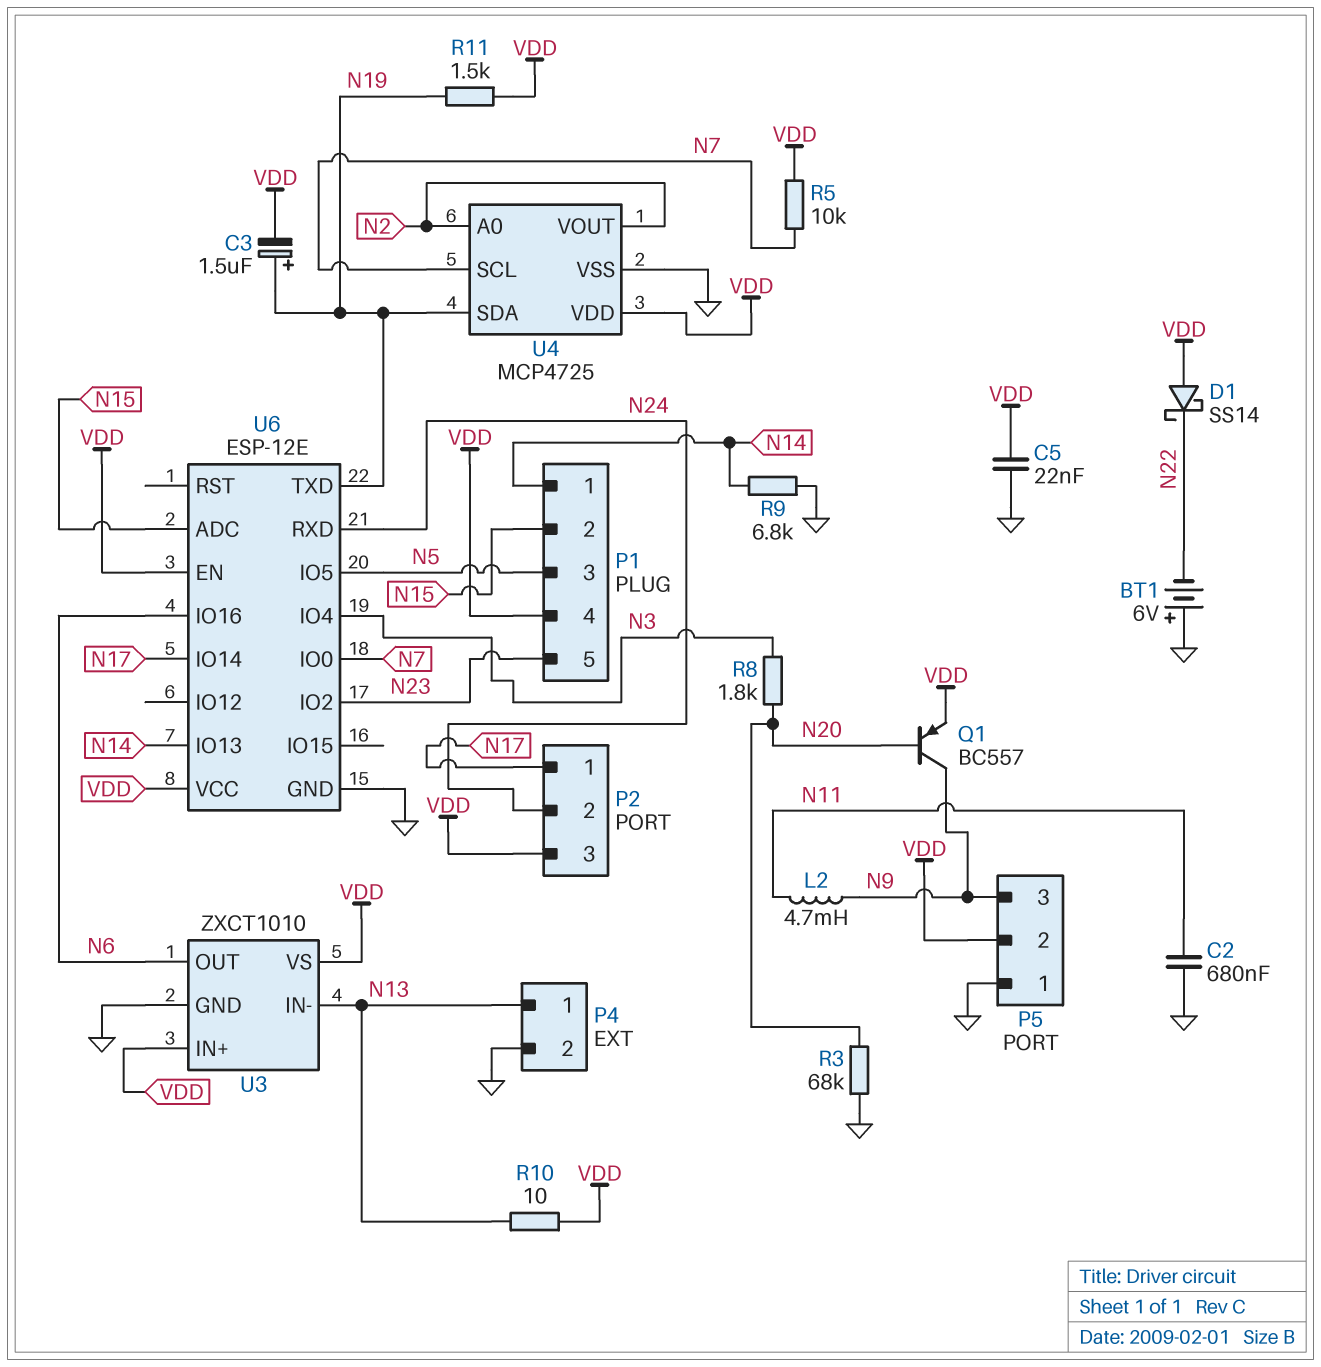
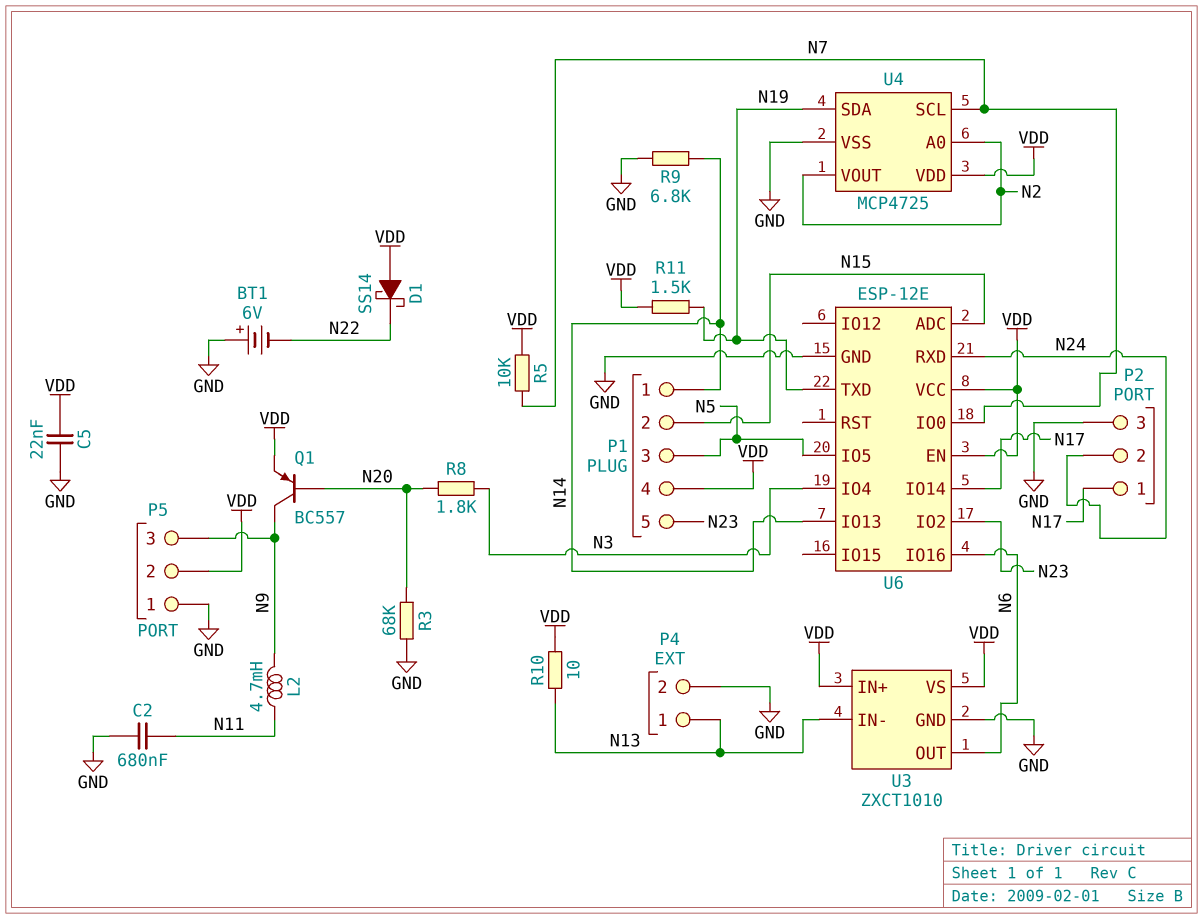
C3: 1.5uF (plus N19, minus VDD) -> none
P2 pin 3: VDD -> GND

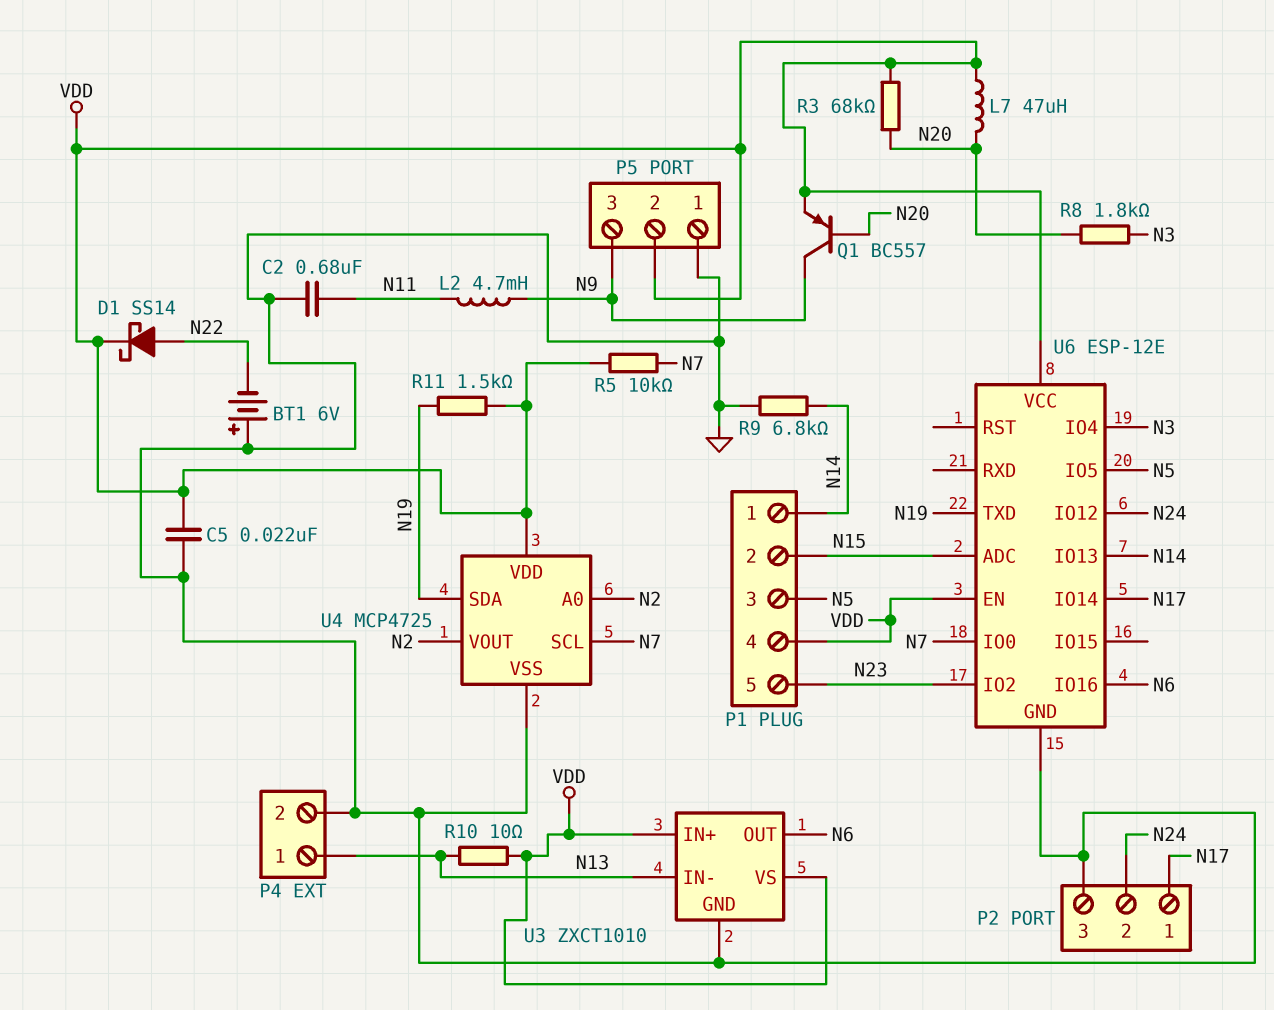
D1: schottky SS14 (A VDD, K N22) -> schottky SS14 (A N22, K VDD)
L7: none -> 47uH (N20, VDD)
R3: 68k (GND, N20) -> 68k (N20, VDD)
U6 pin IO12: none -> N24
U6 pin RXD: N24 -> none

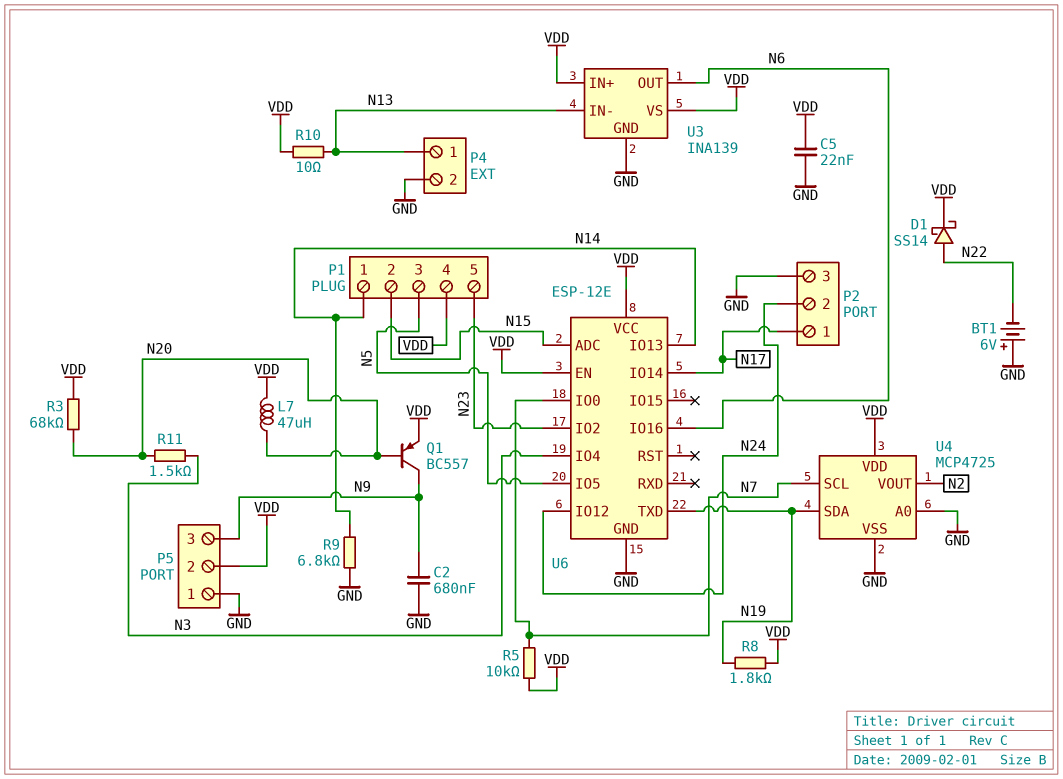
C2: 680nF (GND, N11) -> 680nF (GND, N9)
L2: 4.7mH (N9, N11) -> none
R8: 1.8k (N3, N20) -> 1.8k (N19, VDD)
R11: 1.5k (N19, VDD) -> 1.5k (N3, N20)
U3: ZXCT1010 -> INA139
U4 pin A0: N2 -> GND

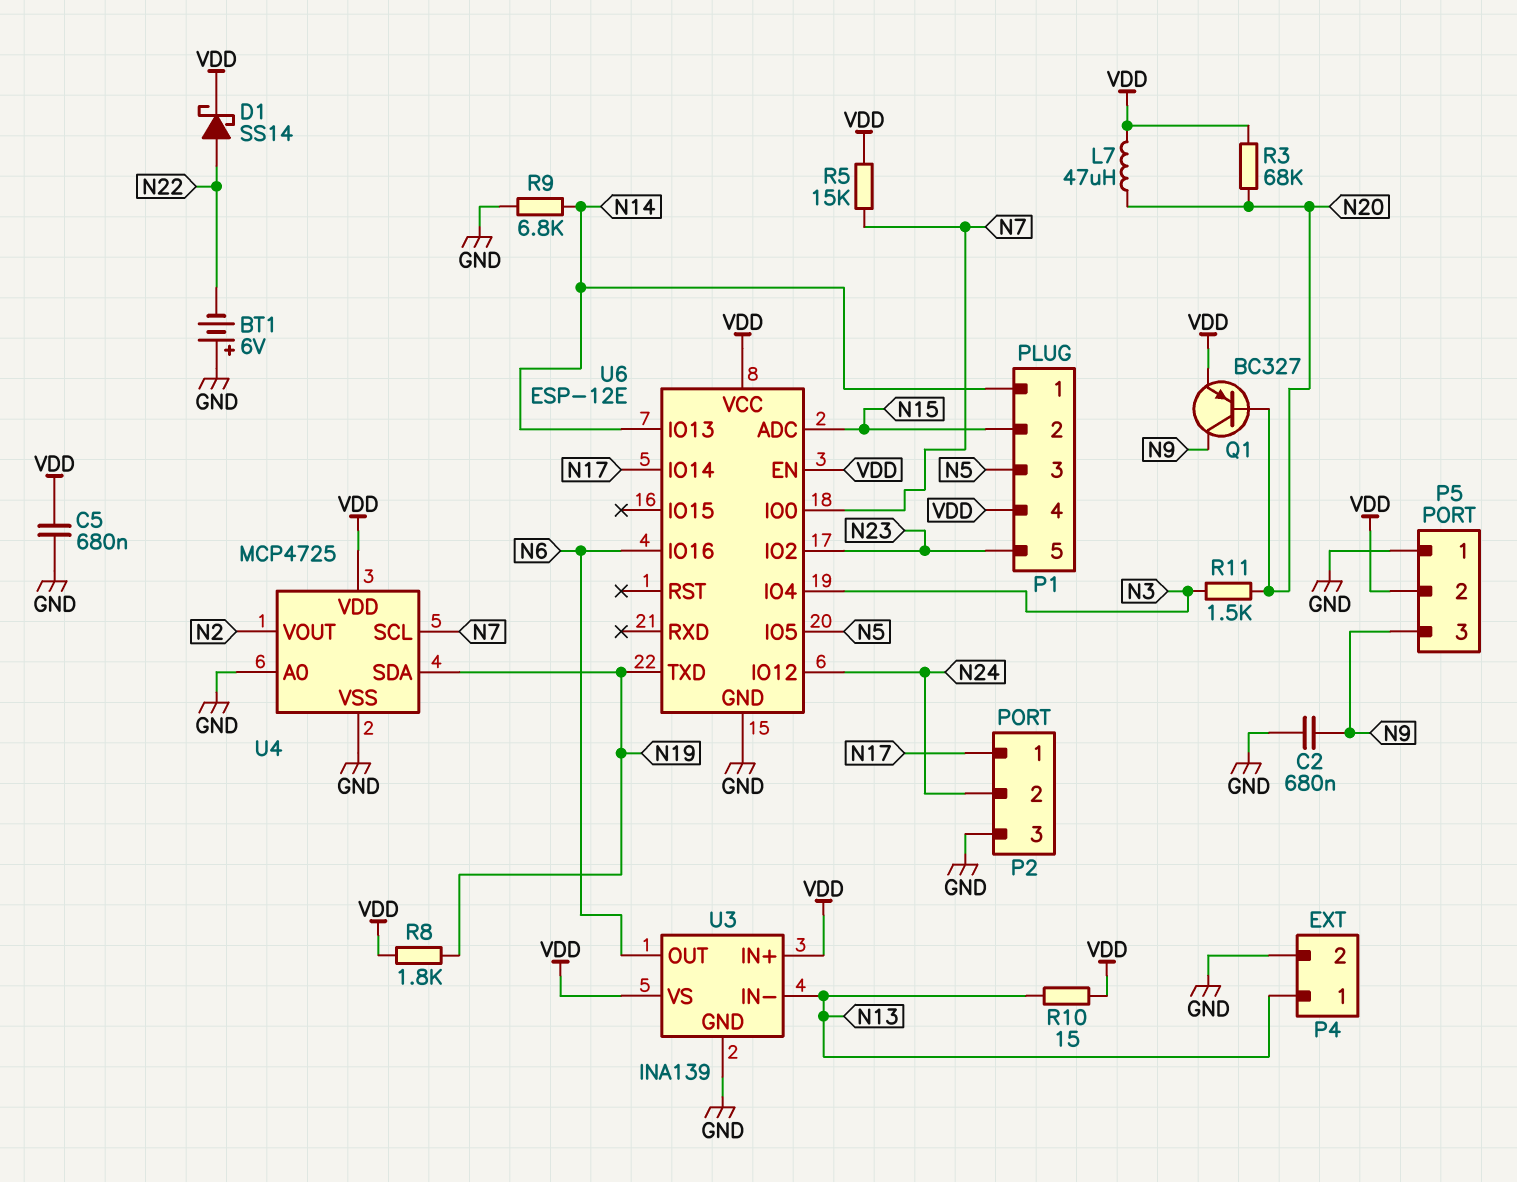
C5: 22nF (GND, VDD) -> 680nF (GND, VDD)
Q1: PNP BC557 (B N20, C N9, E VDD) -> PNP BC327 (B N20, C N9, E VDD)
R5: 10k (N7, VDD) -> 15k (N7, VDD)
R10: 10 (N13, VDD) -> 15 (N13, VDD)

